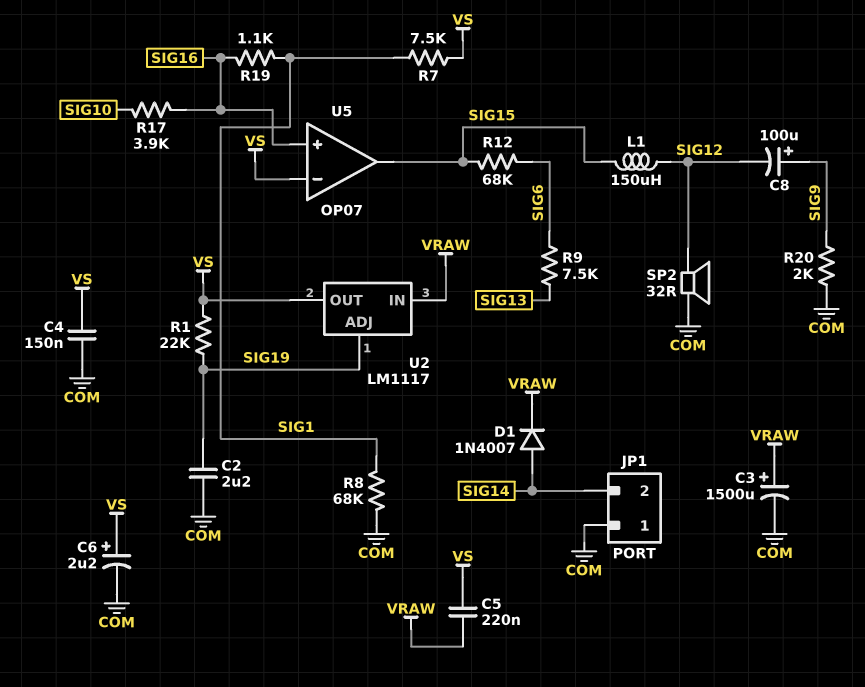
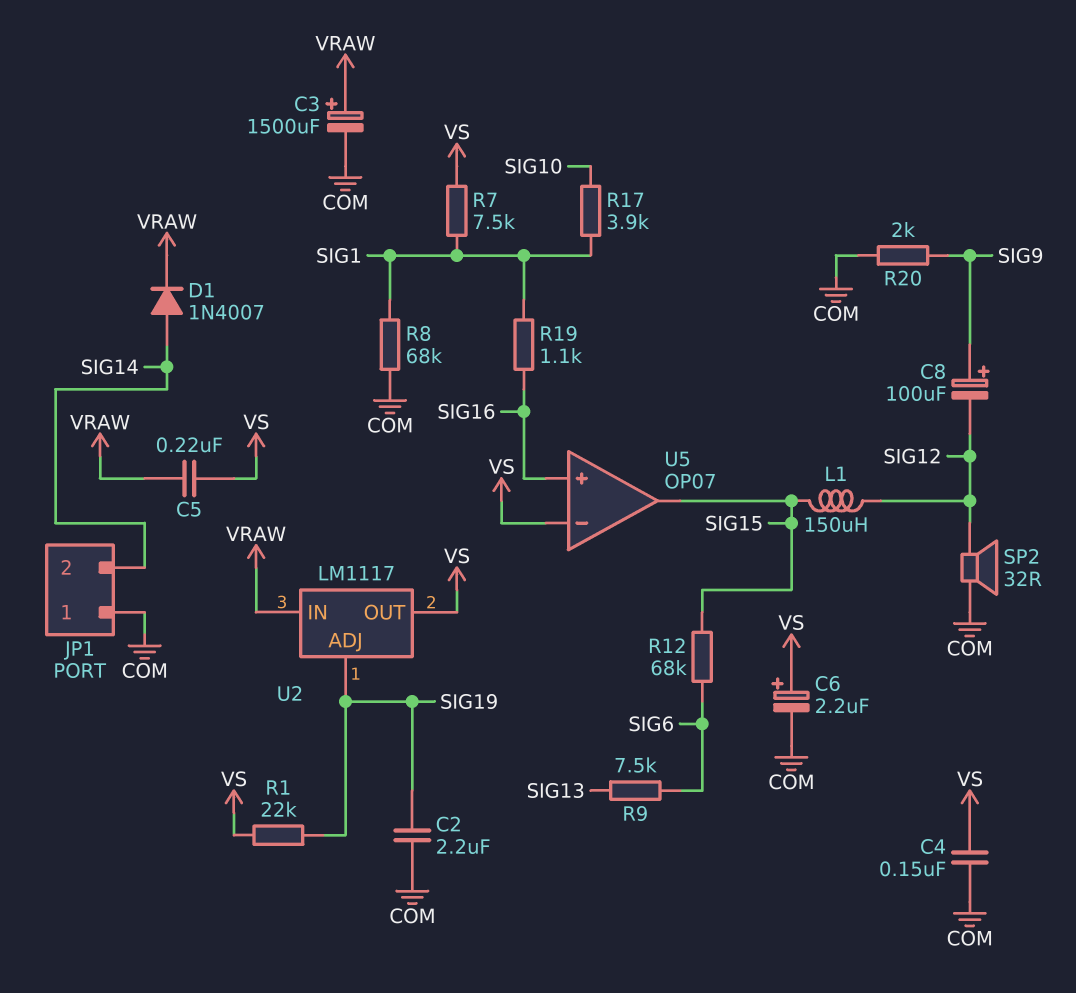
R17: 3.9k (SIG10, SIG16) -> 3.9k (SIG1, SIG10)

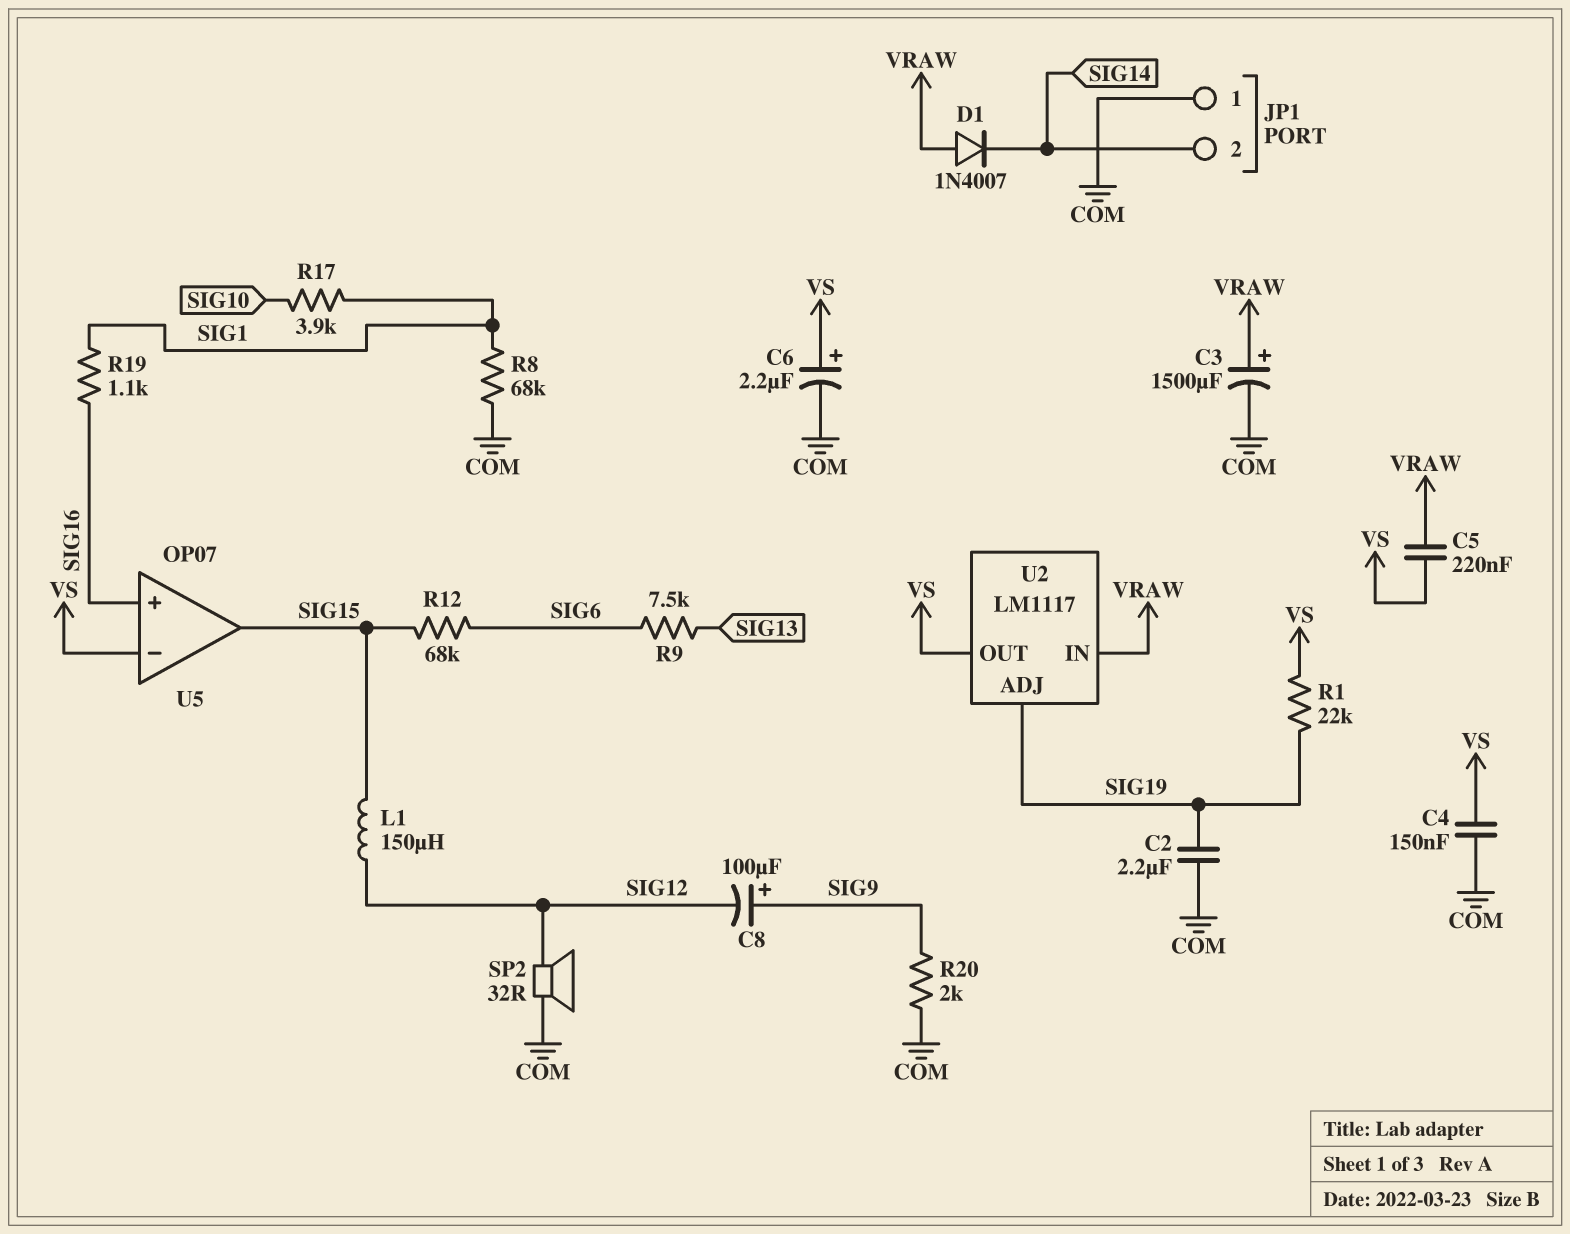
D1: diode 1N4007 (A SIG14, K VRAW) -> diode 1N4007 (A VRAW, K SIG14)
R7: 7.5k (SIG1, VS) -> none

